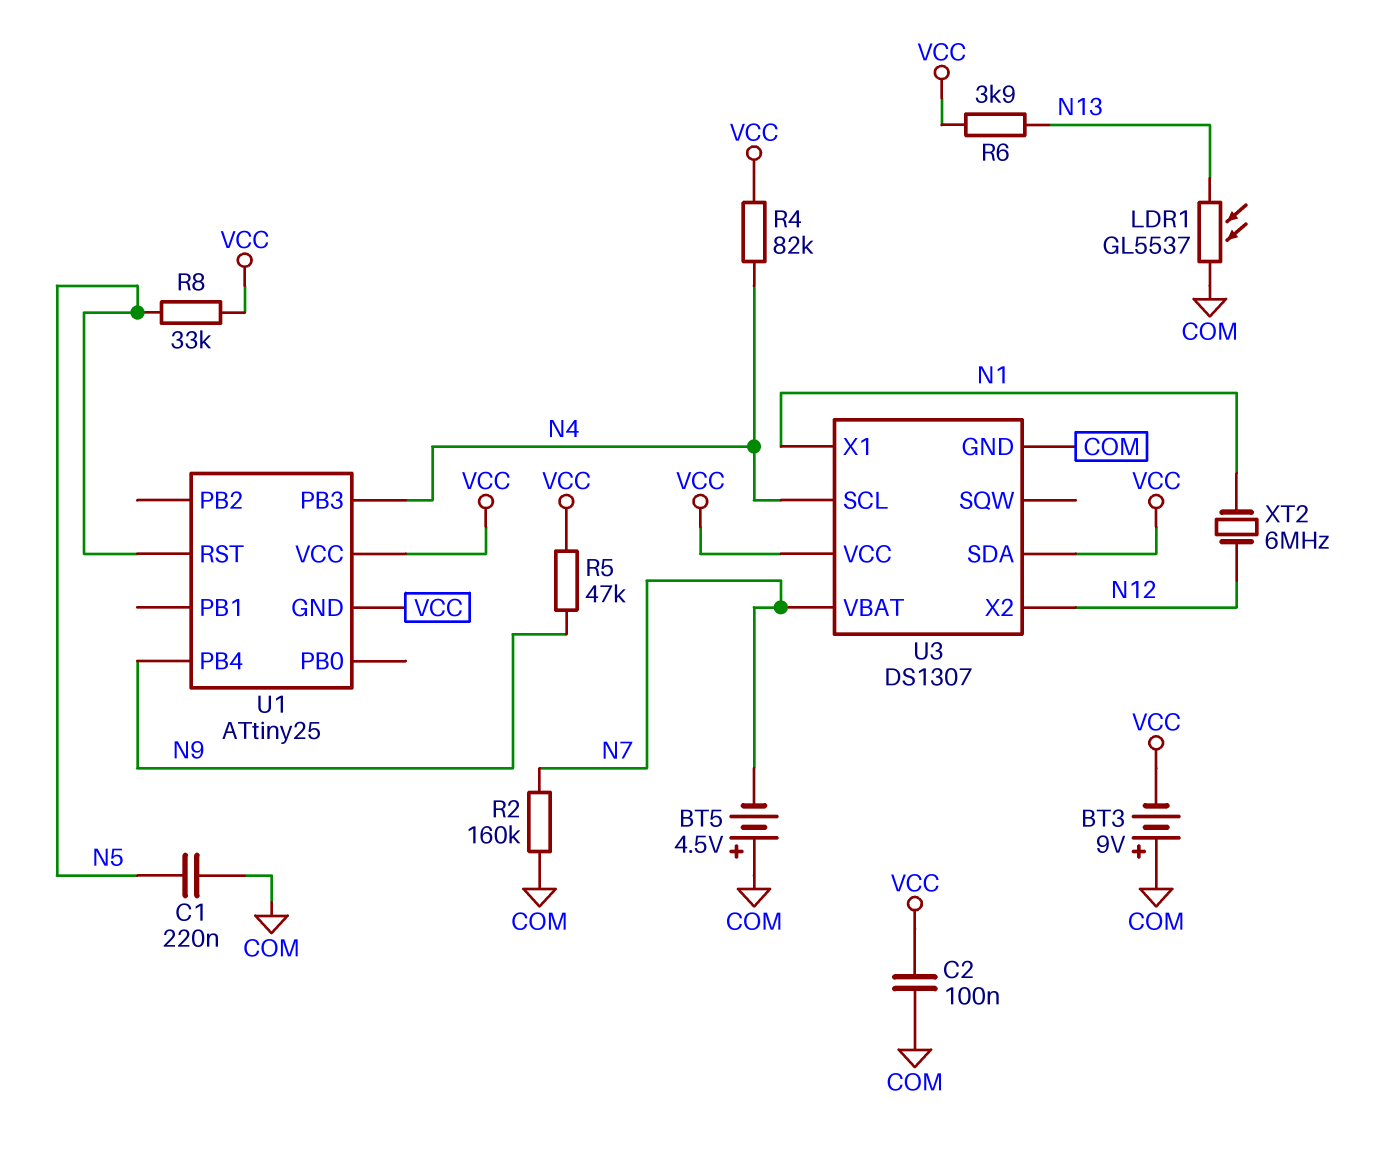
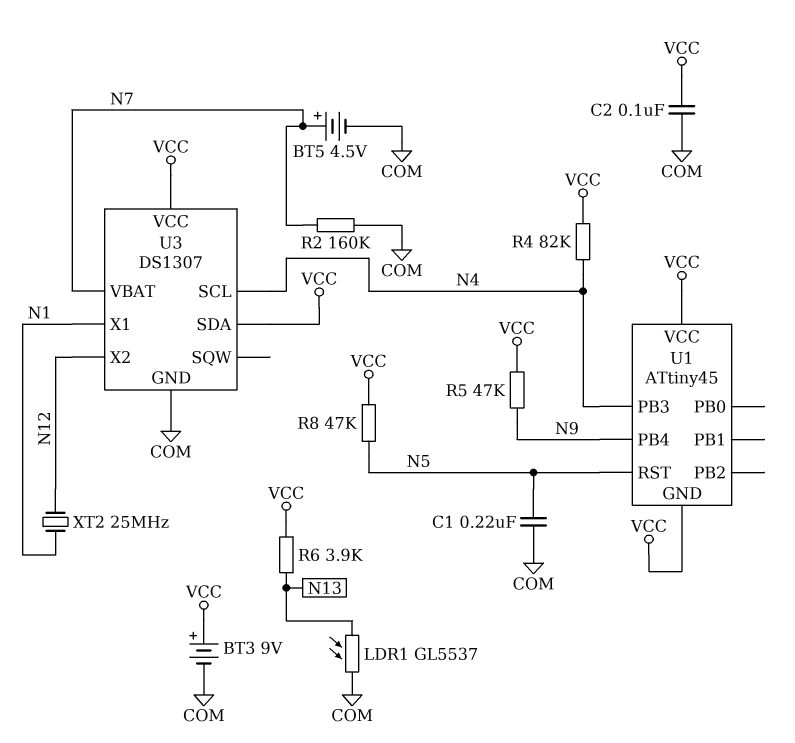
BT3: 9V (plus COM, minus VCC) -> 9V (plus VCC, minus COM)
BT5: 4.5V (plus COM, minus N7) -> 4.5V (plus N7, minus COM)
R8: 33k (N5, VCC) -> 47k (N5, VCC)
U1: ATtiny25 -> ATtiny45
XT2: 6MHz (N1, N12) -> 25MHz (N1, N12)

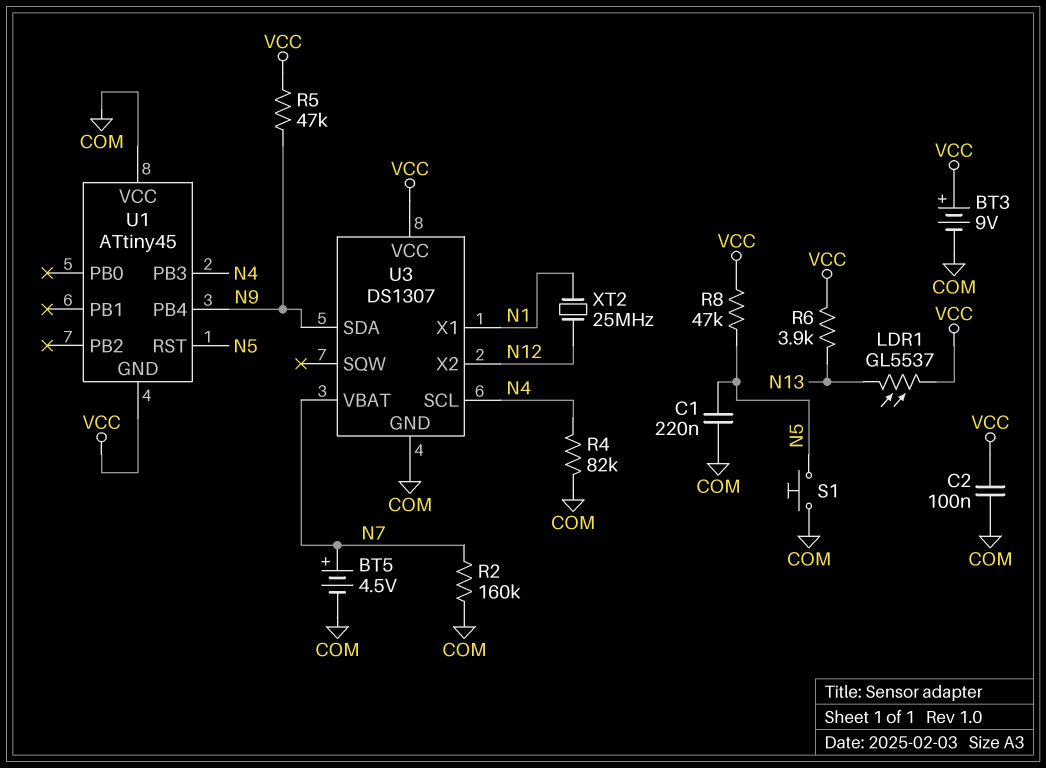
LDR1: GL5537 (COM, N13) -> GL5537 (N13, VCC)
R4: 82k (N4, VCC) -> 82k (COM, N4)
S1: none -> button (COM, N5)
U1 pin VCC: VCC -> COM
U3 pin SDA: VCC -> N9

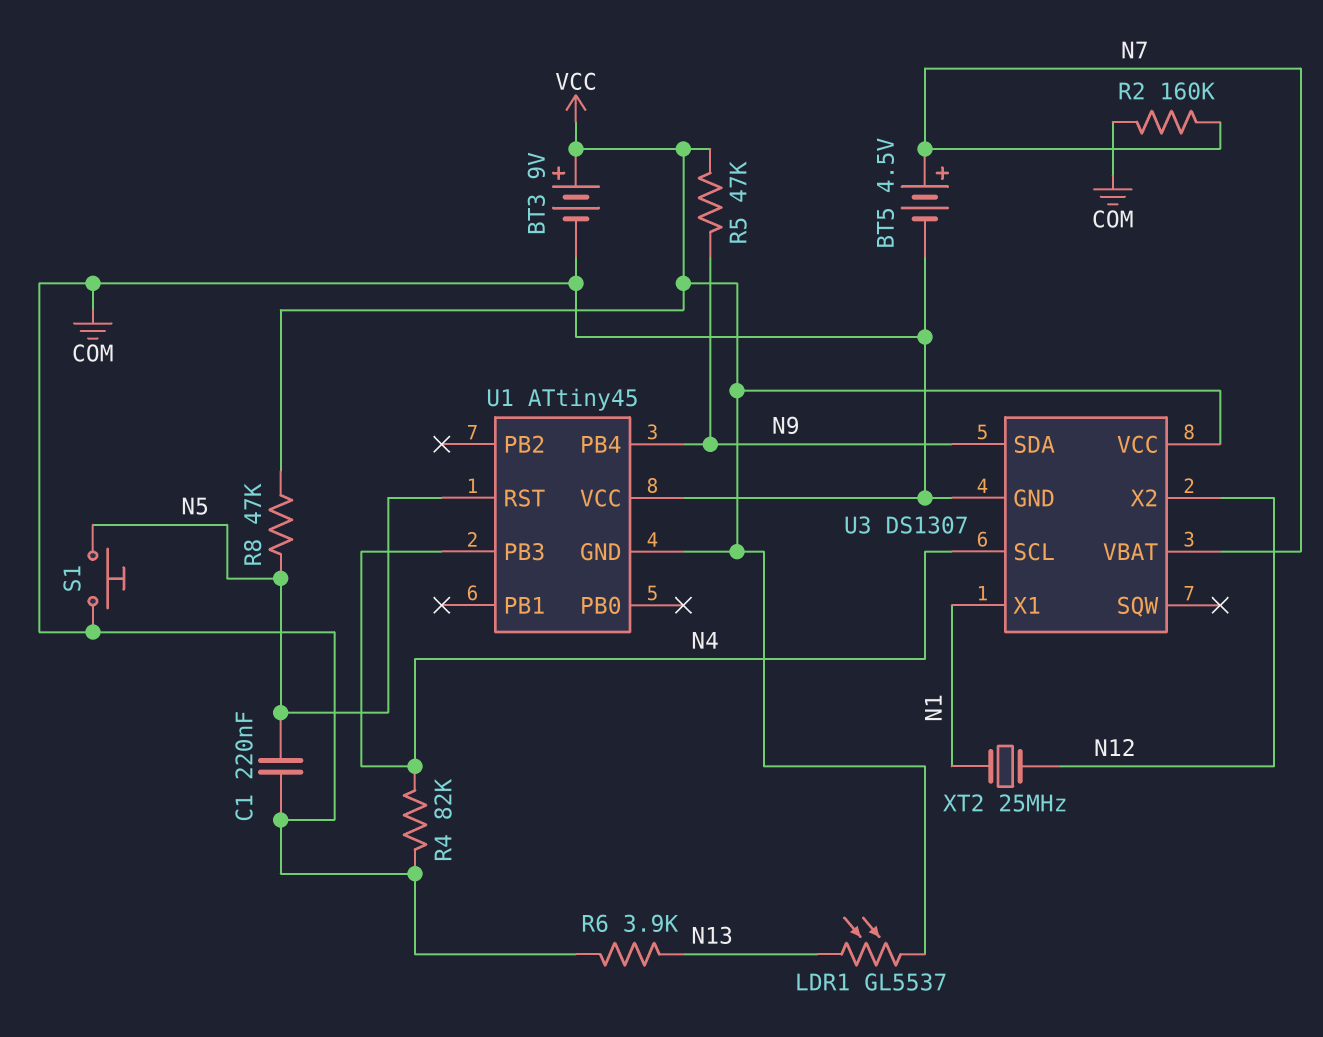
C2: 100nF (COM, VCC) -> none
R6: 3.9k (N13, VCC) -> 3.9k (COM, N13)

